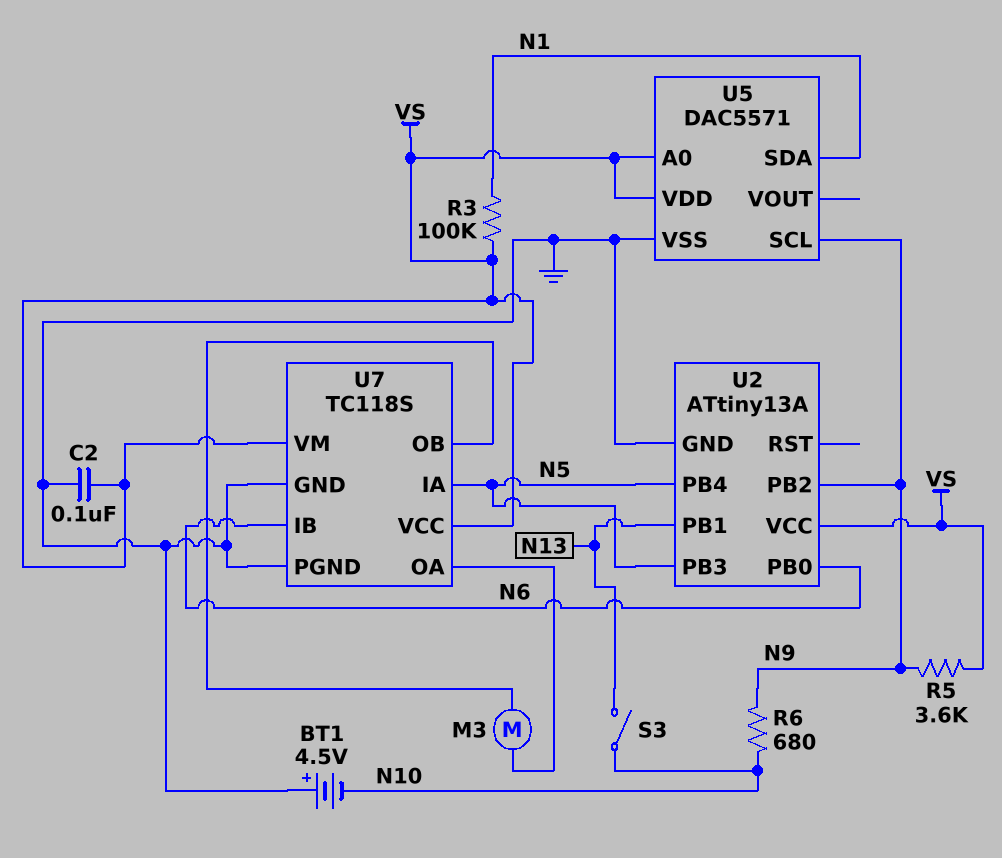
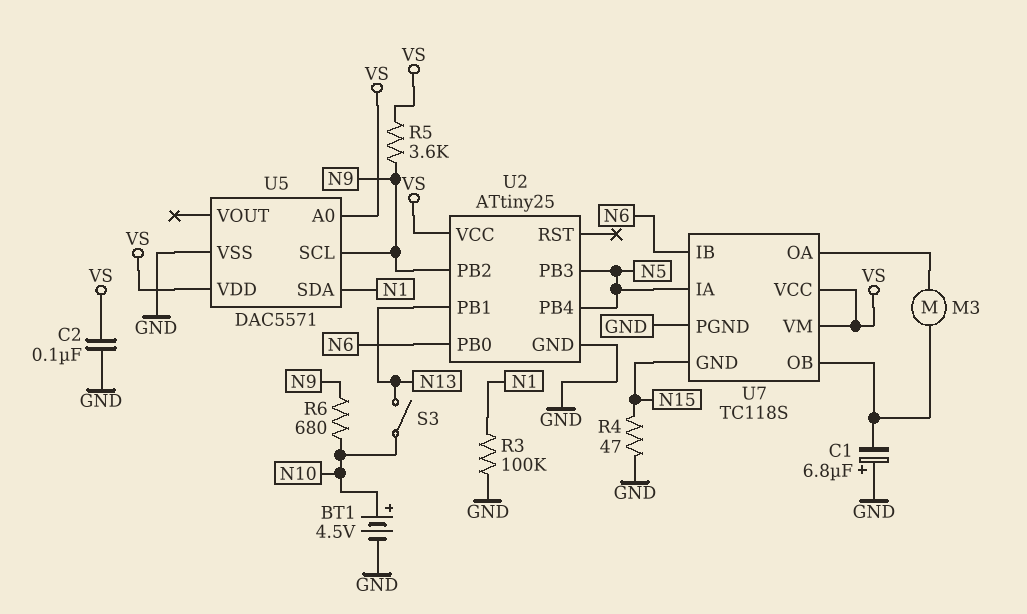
BT1: 4.5V (plus GND, minus N10) -> 4.5V (plus N10, minus GND)
C1: none -> 6.8uF (plus GND, minus U7/OB)
R3: 100k (N1, VS) -> 100k (GND, N1)
R4: none -> 47 (GND, N15)
U2: ATtiny13A -> ATtiny25
U7 pin GND: GND -> N15

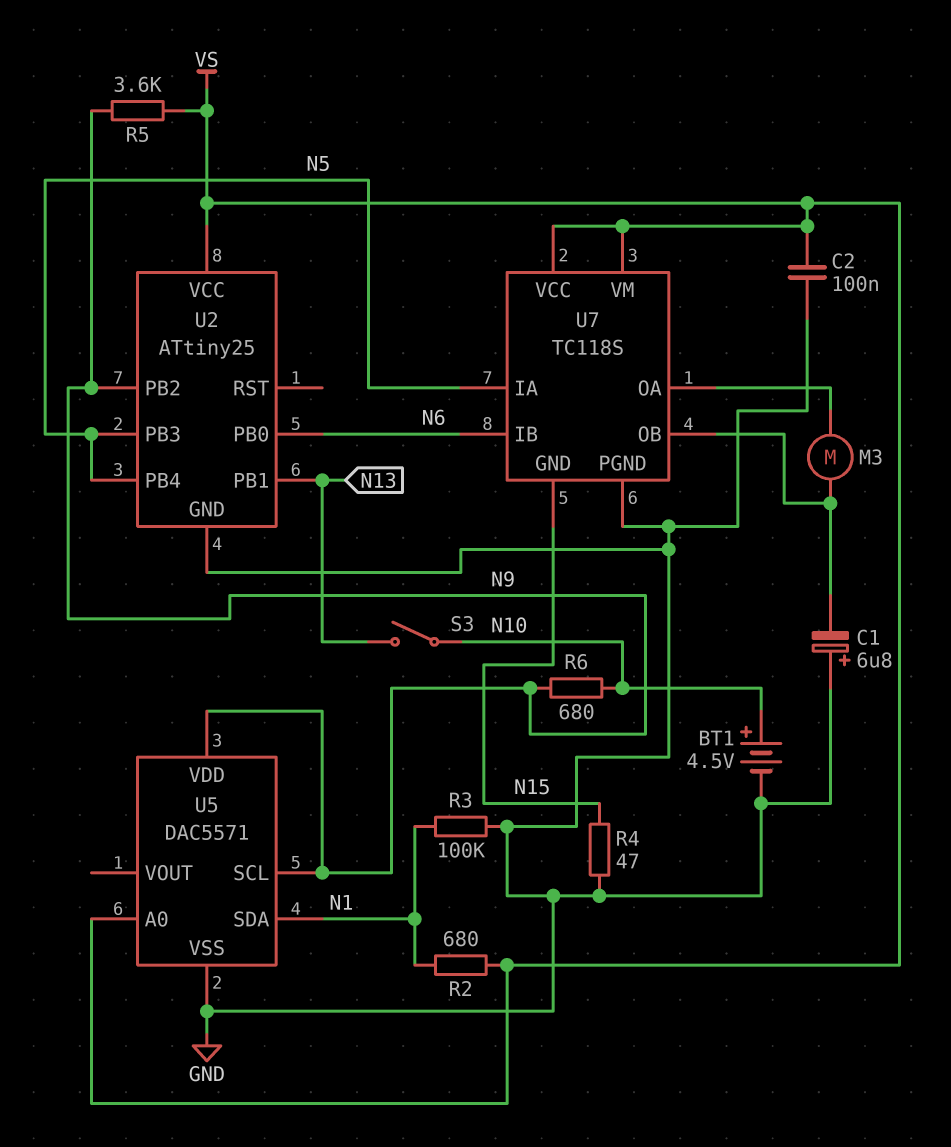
R2: none -> 680 (N1, VS)
U5 pin VDD: VS -> N9

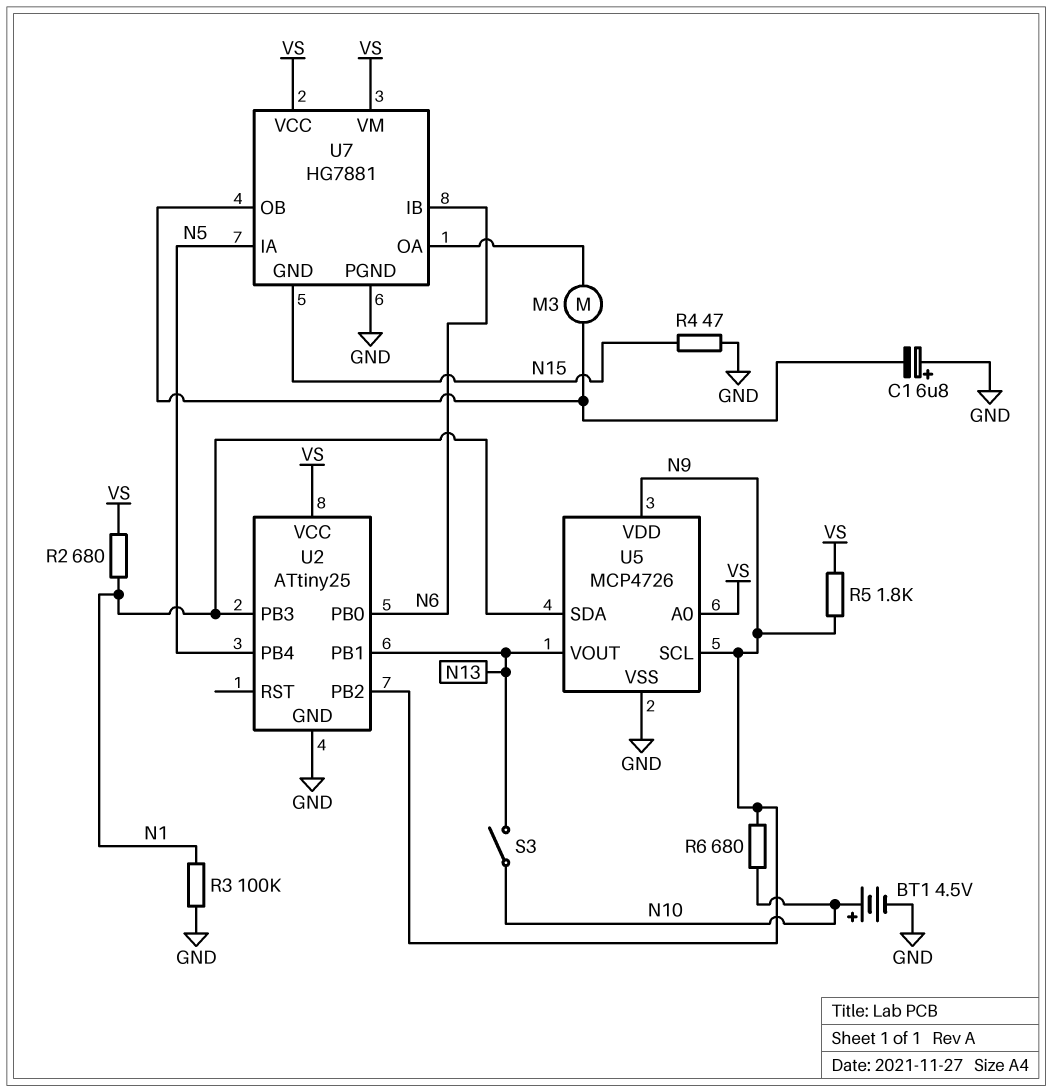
C2: 100nF (GND, VS) -> none
R5: 3.6k (N9, VS) -> 1.8k (N9, VS)
U2 pin PB3: N5 -> N1
U5: DAC5571 -> MCP4726
U5 pin VOUT: none -> N13
U7: TC118S -> HG7881

